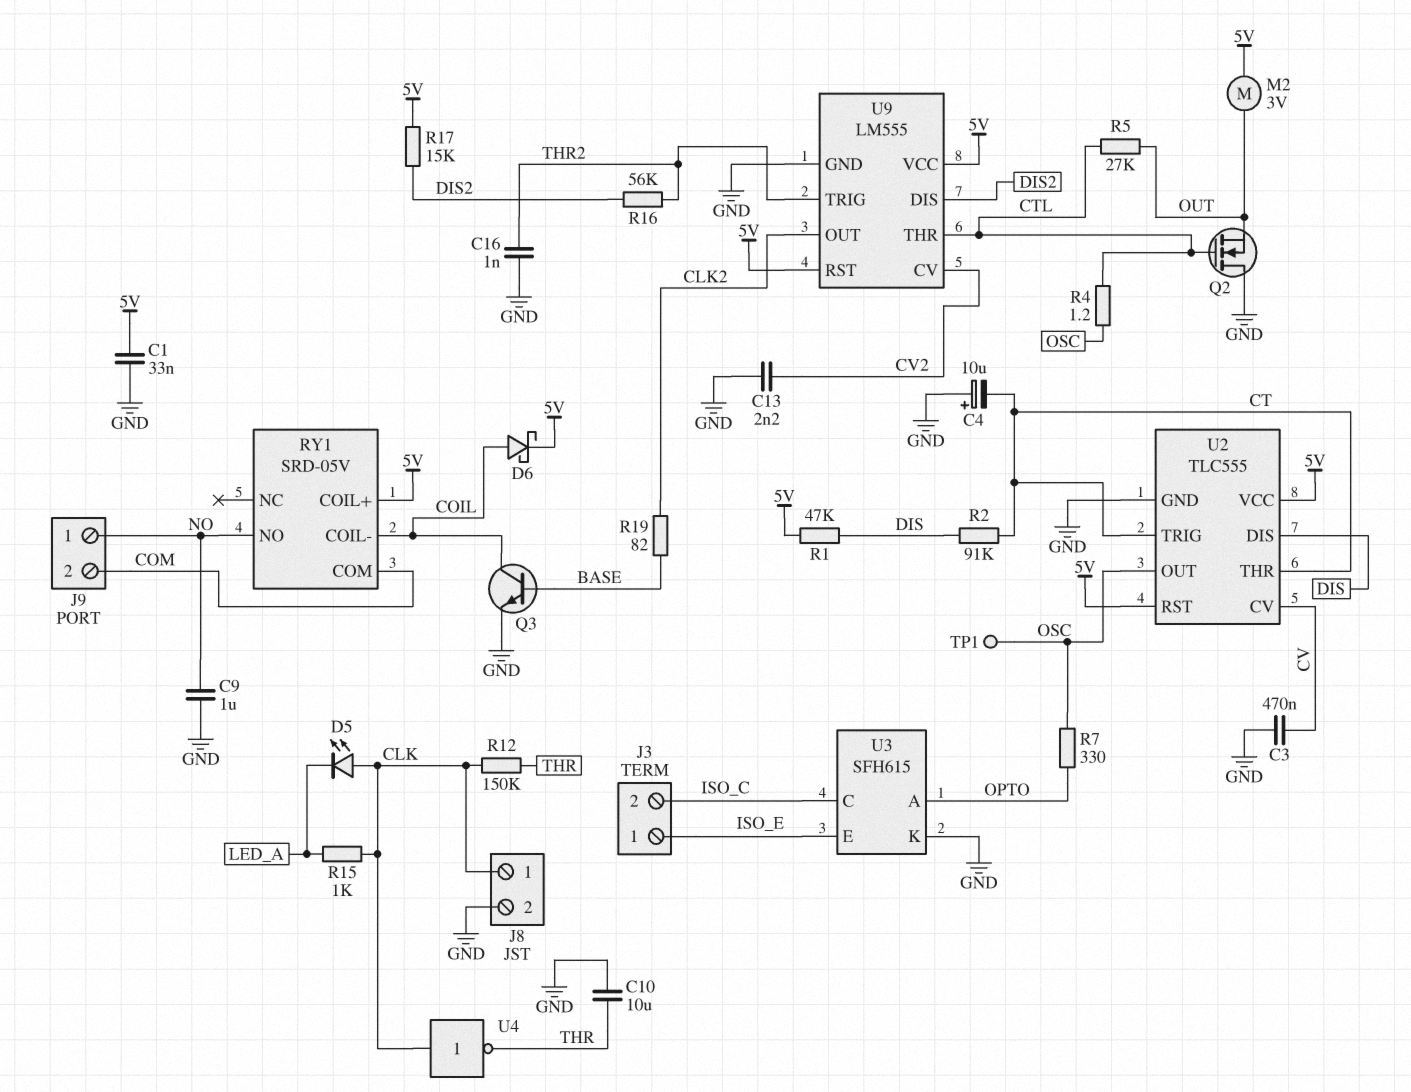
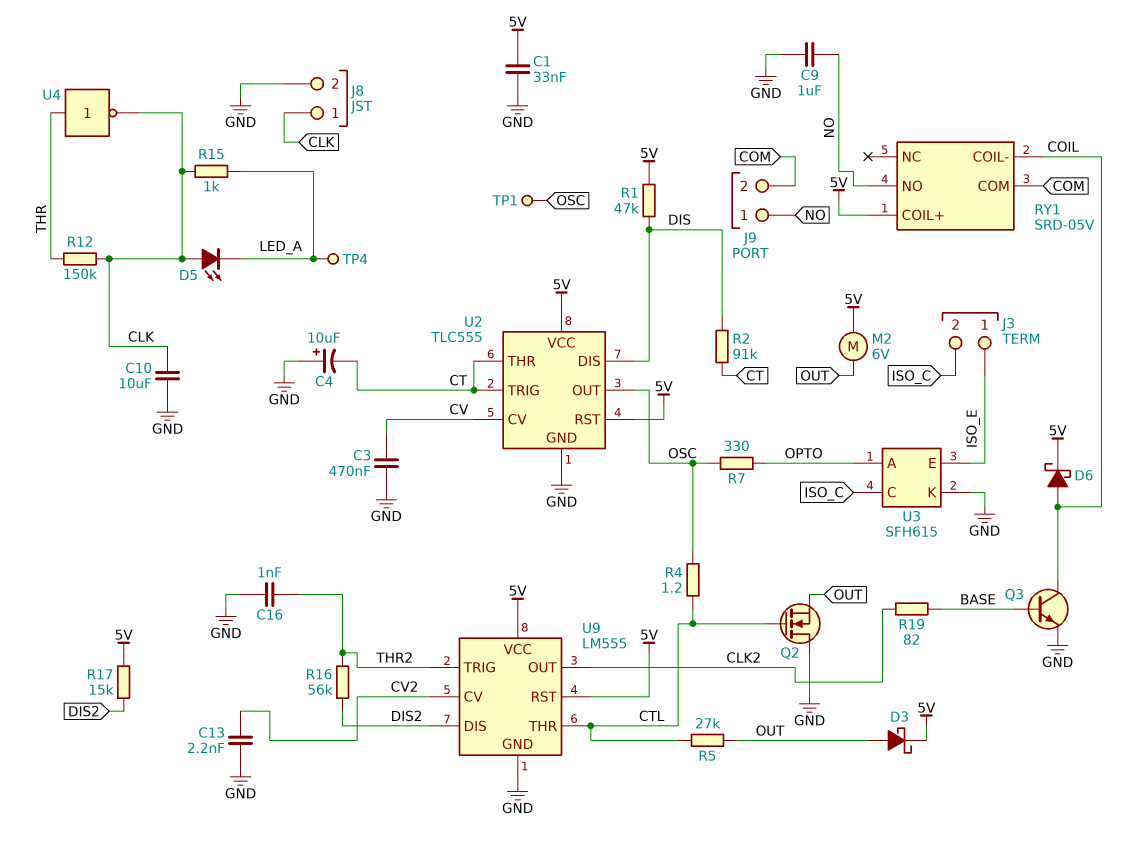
C10: 10uF (GND, THR) -> 10uF (CLK, GND)
D3: none -> schottky (A OUT, K 5V)
M2: motor 3V (5V, OUT) -> motor 6V (5V, OUT)
TP4: none -> test point (LED_A)
U4: NOT (in CLK, out THR) -> NOT (in THR, out CLK)

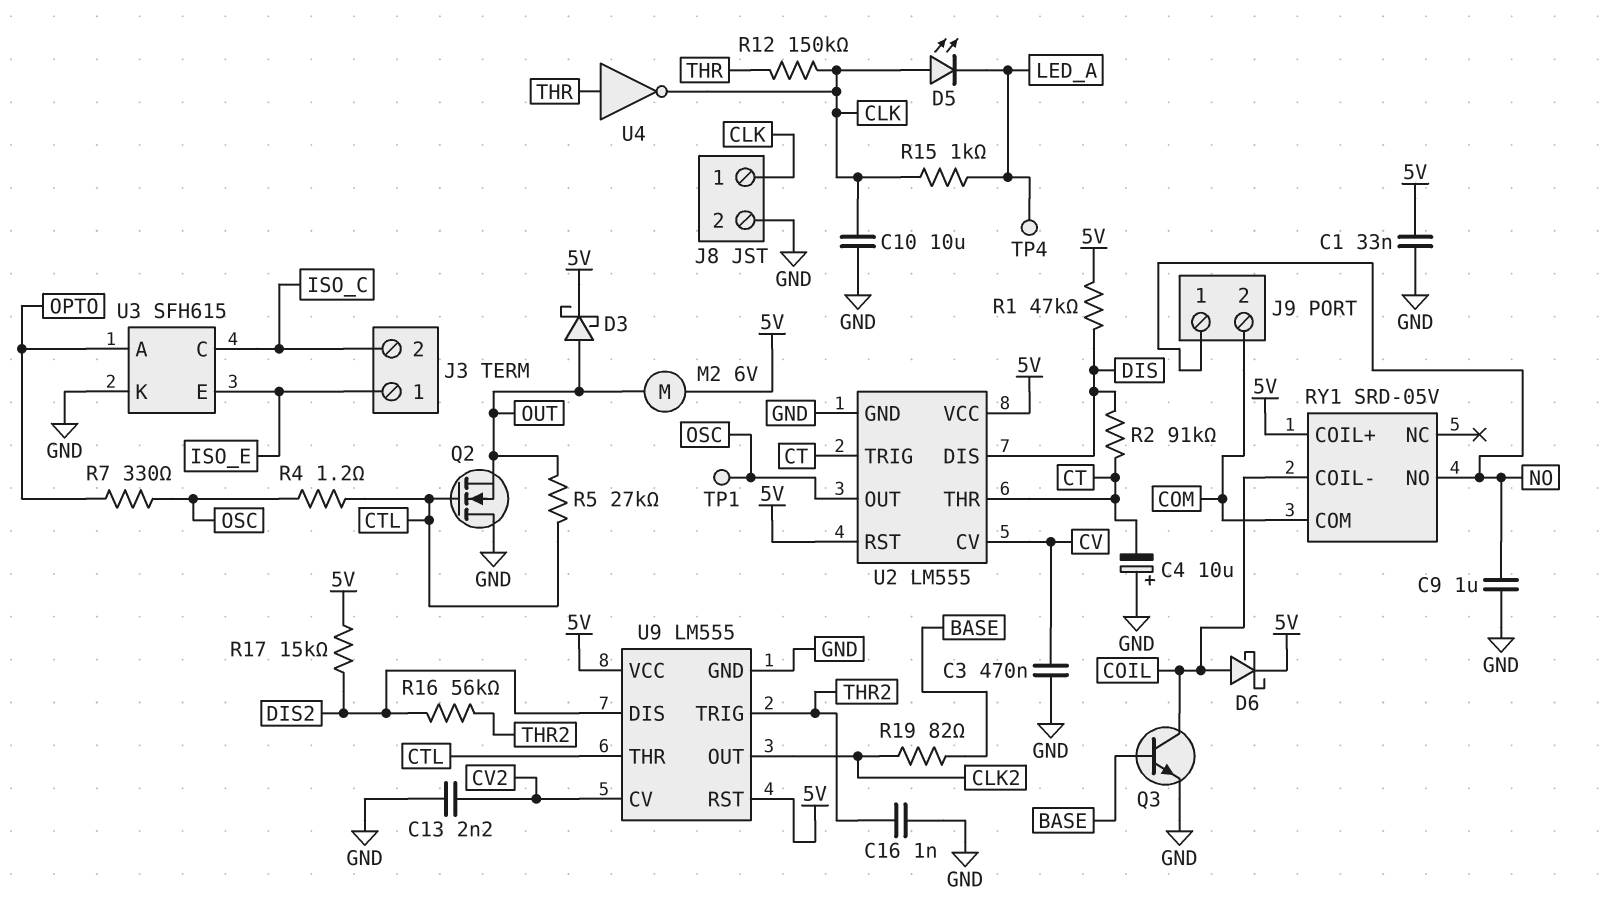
U2: TLC555 -> LM555

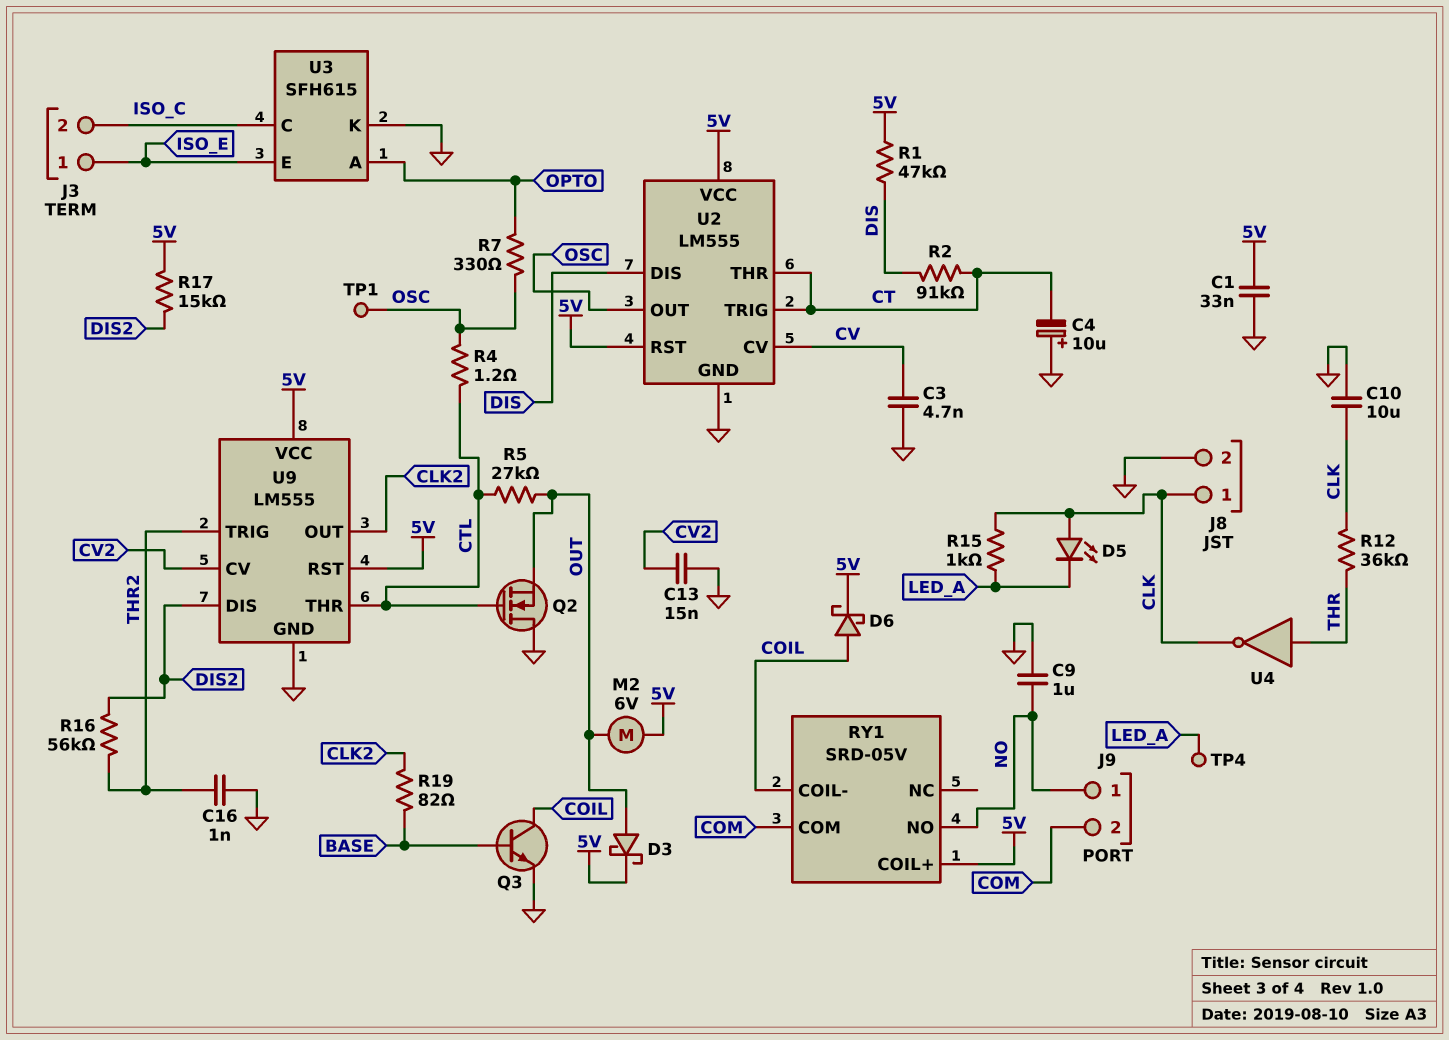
C3: 470nF (CV, GND) -> 4.7nF (CV, GND)
C13: 2.2nF (CV2, GND) -> 15nF (CV2, GND)
R12: 150k (CLK, THR) -> 36k (CLK, THR)

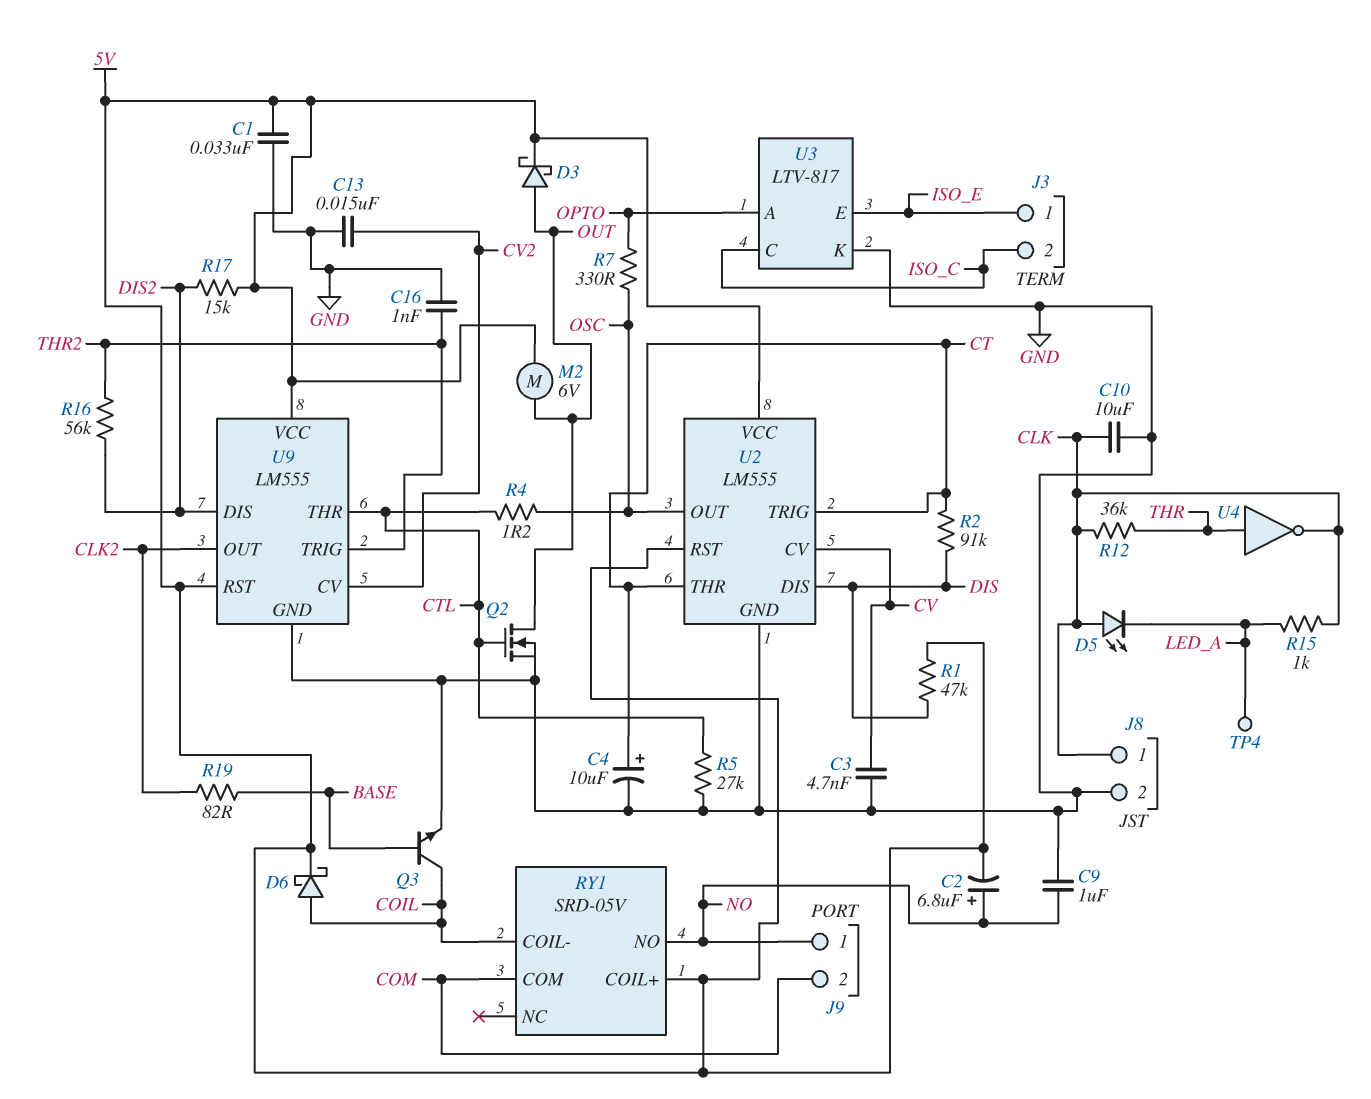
C2: none -> 6.8uF (plus NO, minus 5V)
C4: 10uF (plus GND, minus CT) -> 10uF (plus CT, minus GND)
Q2: NMOS (G CTL, D GND, S OUT) -> NMOS (G CTL, D OUT, S GND)
R5: 27k (CTL, OUT) -> 27k (CTL, GND)
TP1: test point (OSC) -> none
U3: SFH615 -> LTV-817

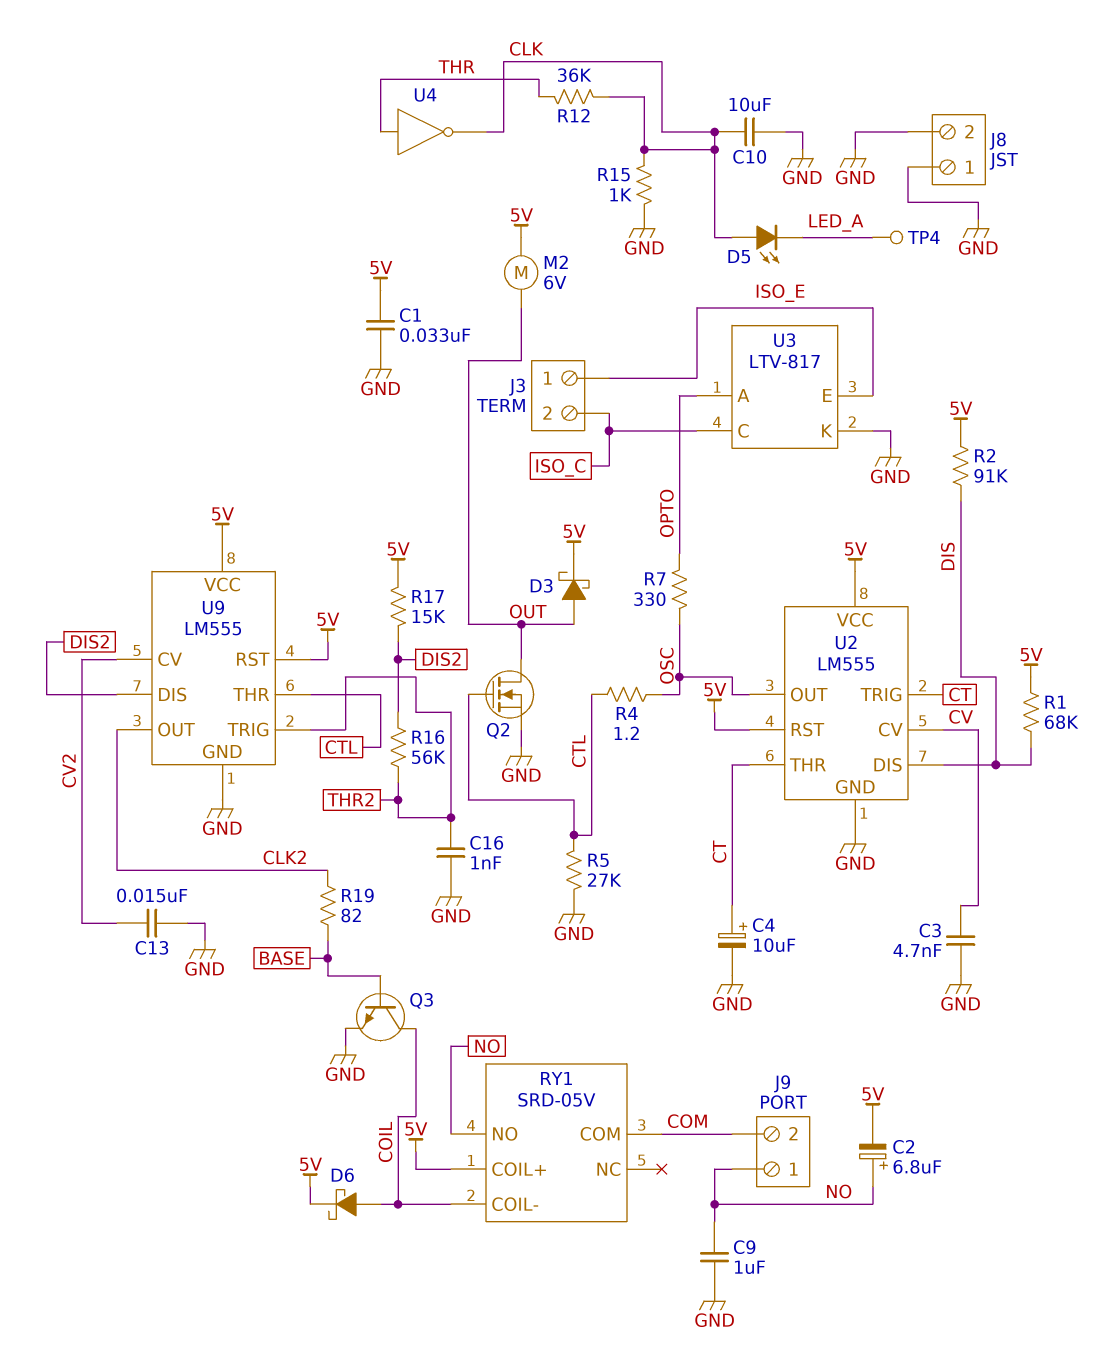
J8 pin 1: CLK -> GND
R1: 47k (5V, DIS) -> 68k (5V, DIS)
R2: 91k (CT, DIS) -> 91k (5V, DIS)
R15: 1k (CLK, LED_A) -> 1k (CLK, GND)

